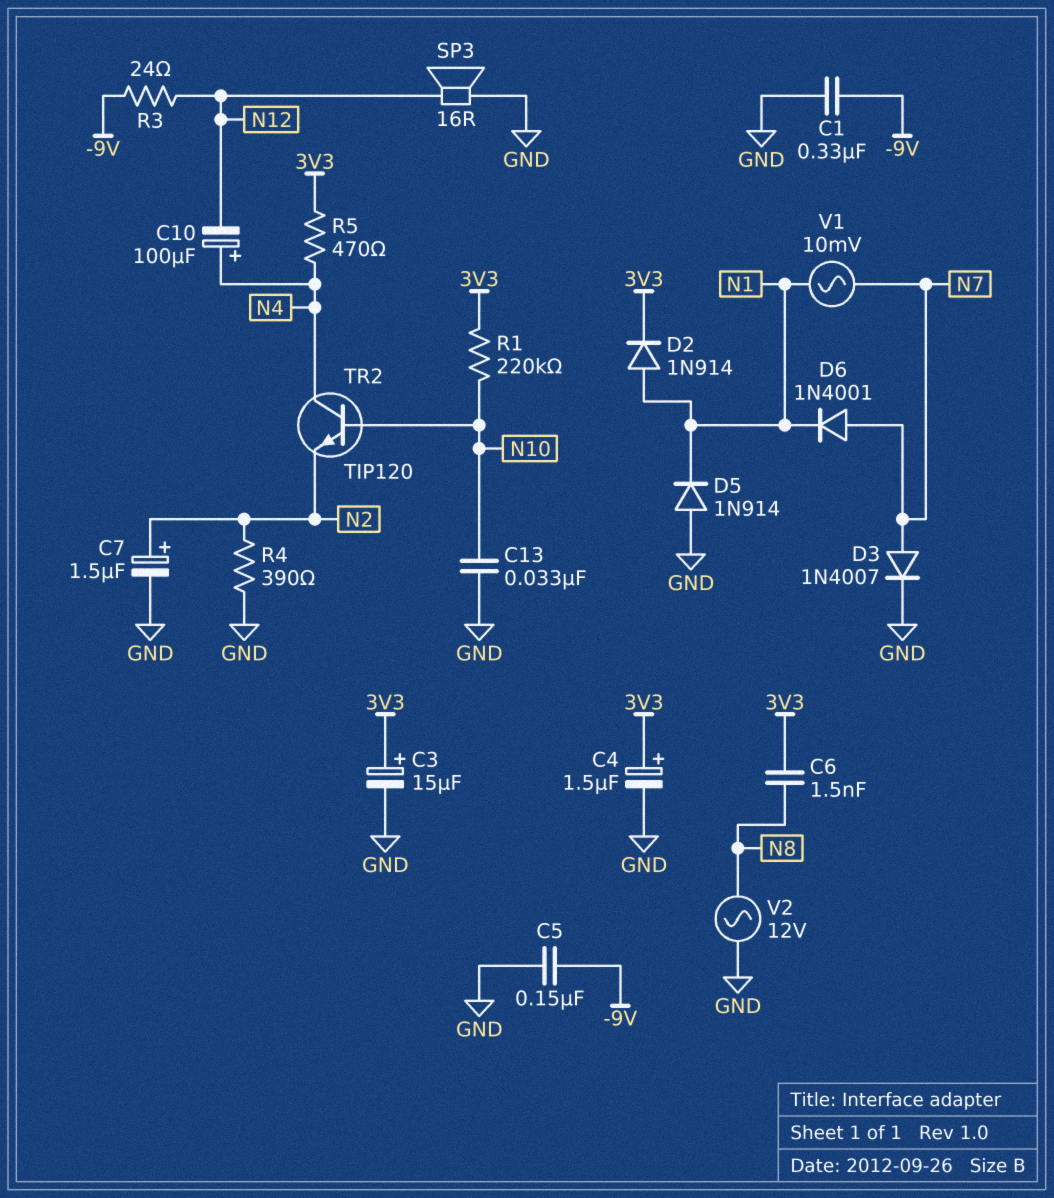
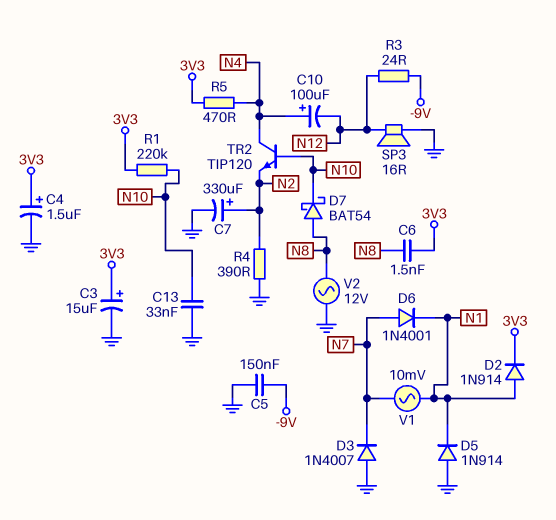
C1: 330nF (-9V, GND) -> none
C7: 1.5uF (plus N2, minus GND) -> 330uF (plus N2, minus GND)
D3: diode 1N4007 (A N7, K GND) -> diode 1N4007 (A GND, K N7)
D7: none -> schottky BAT54 (A N8, K N10)

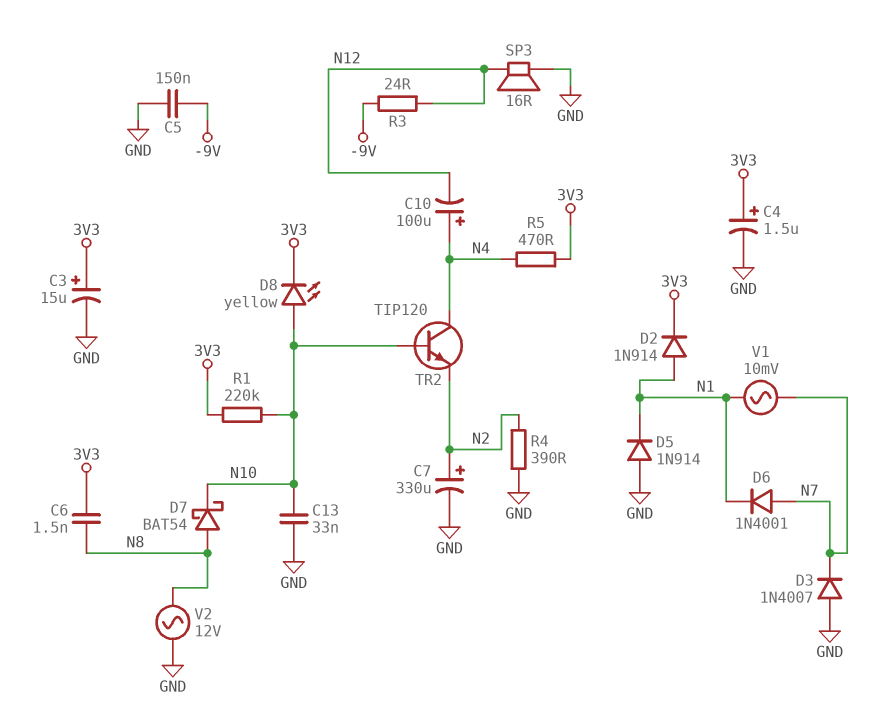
D8: none -> LED yellow (A N10, K 3V3)

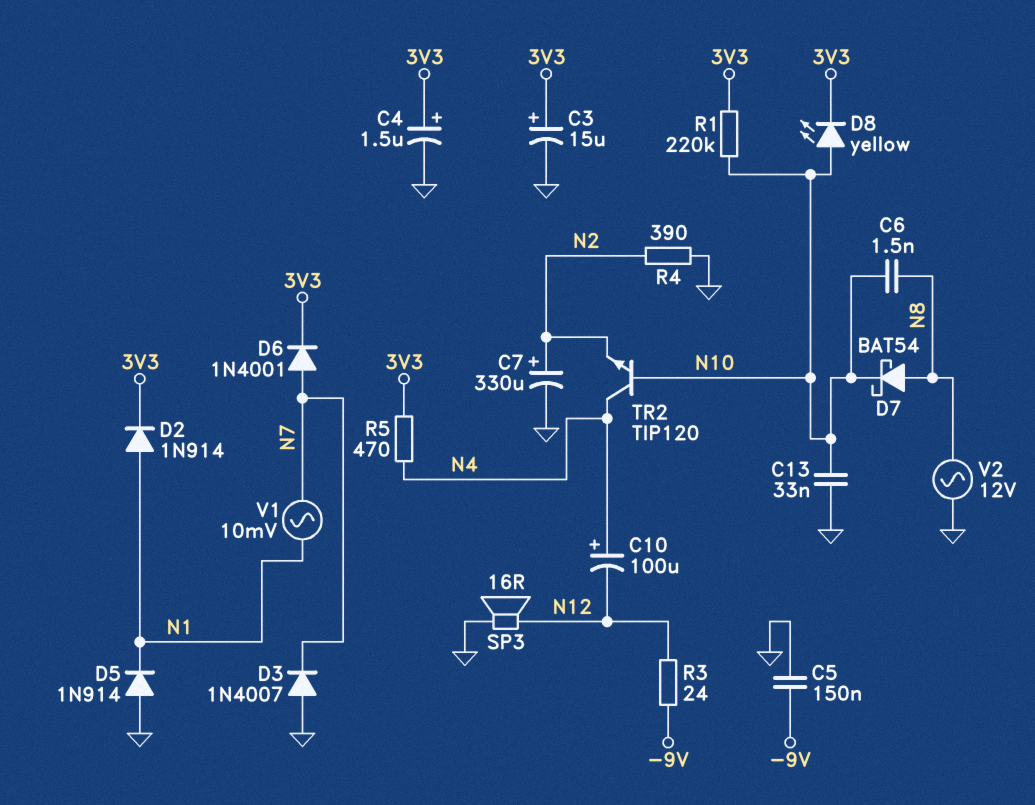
C6: 1.5nF (3V3, N8) -> 1.5nF (N8, N10)
D6: diode 1N4001 (A N7, K N1) -> diode 1N4001 (A N7, K 3V3)

